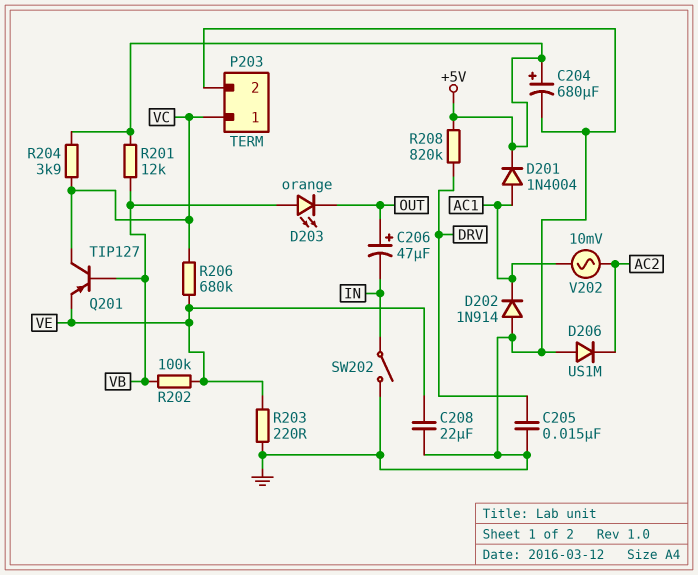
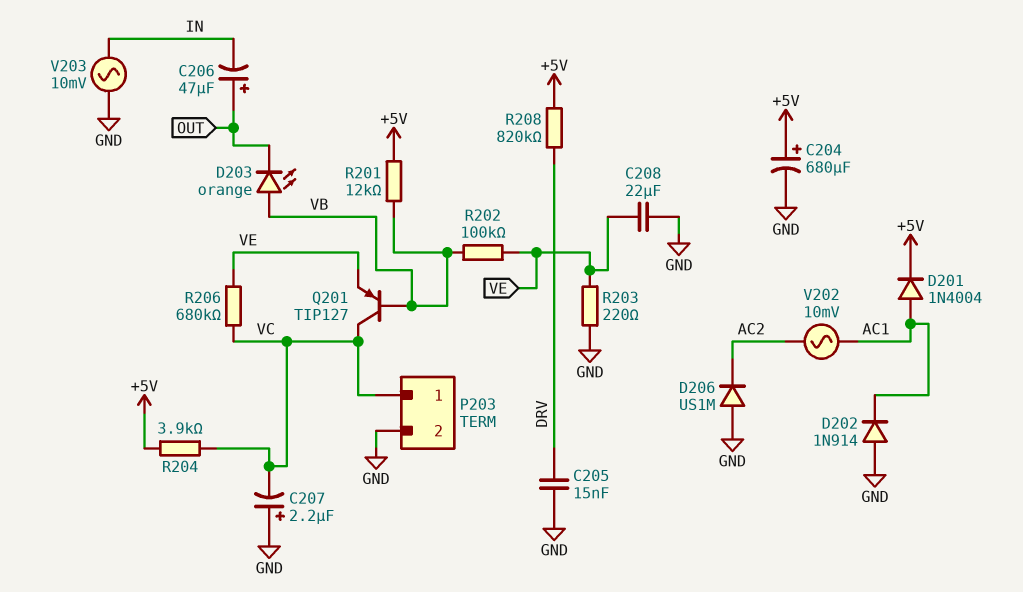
C207: none -> 2.2uF (plus GND, minus VC)
SW202: switch (GND, IN) -> none
V203: none -> AC 10mV (GND, IN)

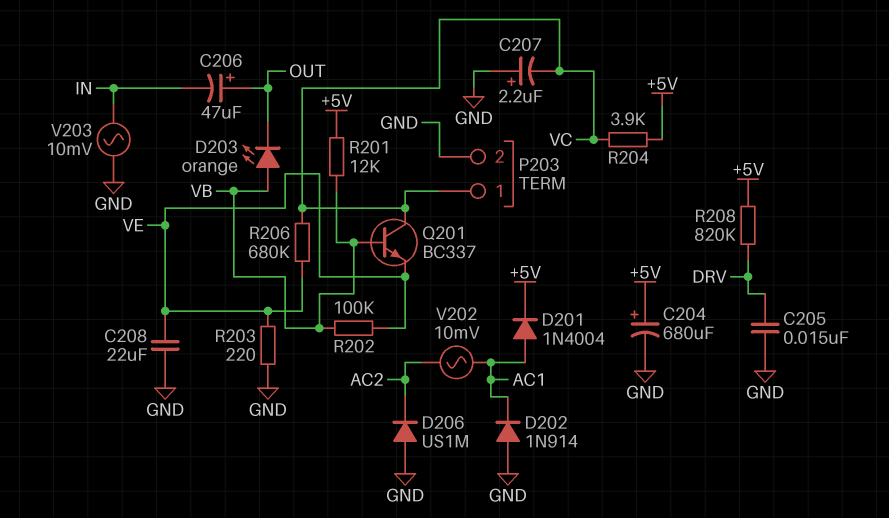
Q201: PNP TIP127 (B VB, C VC, E VE) -> NPN BC337 (B VB, C VC, E VE)

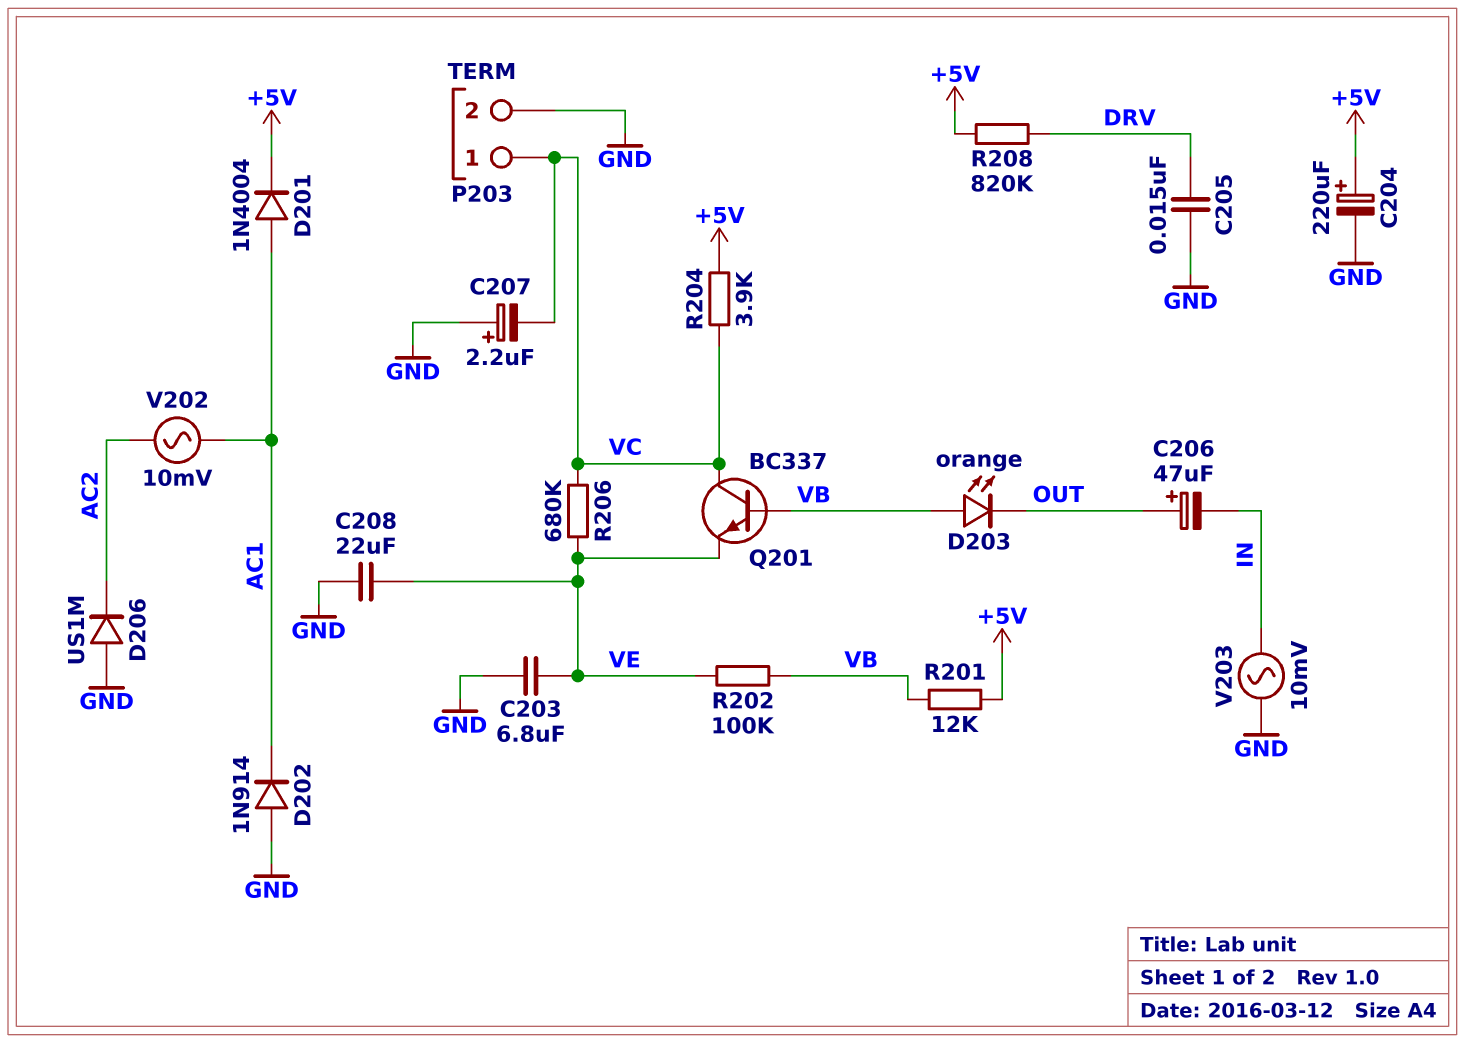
C203: none -> 6.8uF (GND, VE)
C204: 680uF (plus +5V, minus GND) -> 220uF (plus +5V, minus GND)
R203: 220 (GND, VE) -> none

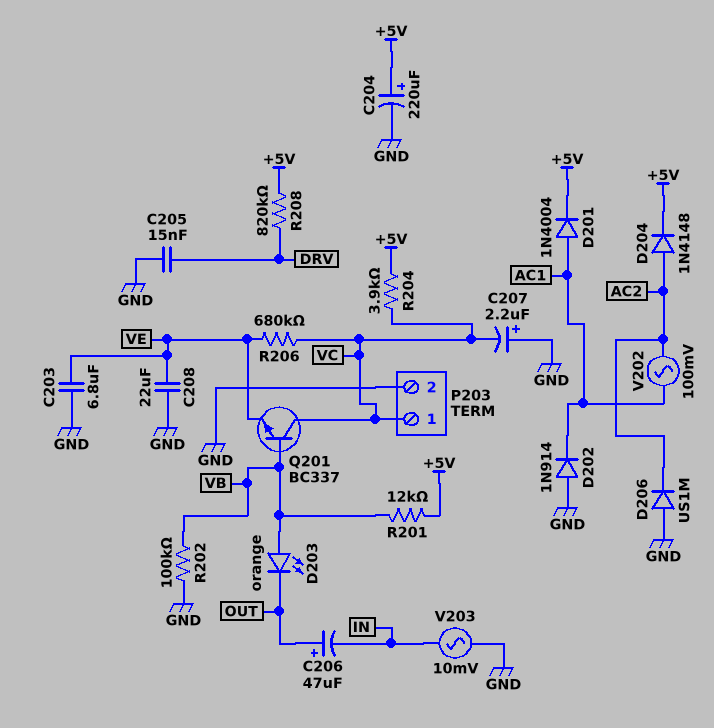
D204: none -> diode 1N4148 (A AC2, K +5V)
R202: 100k (VB, VE) -> 100k (GND, VB)
V202: AC 10mV (AC1, AC2) -> AC 100mV (AC1, AC2)

